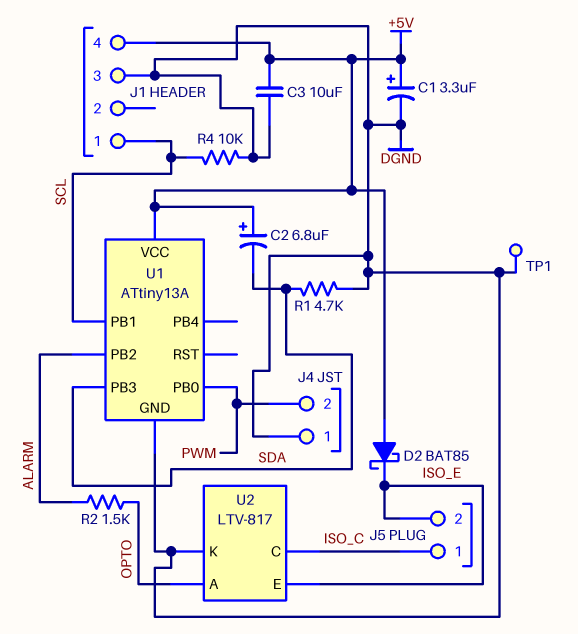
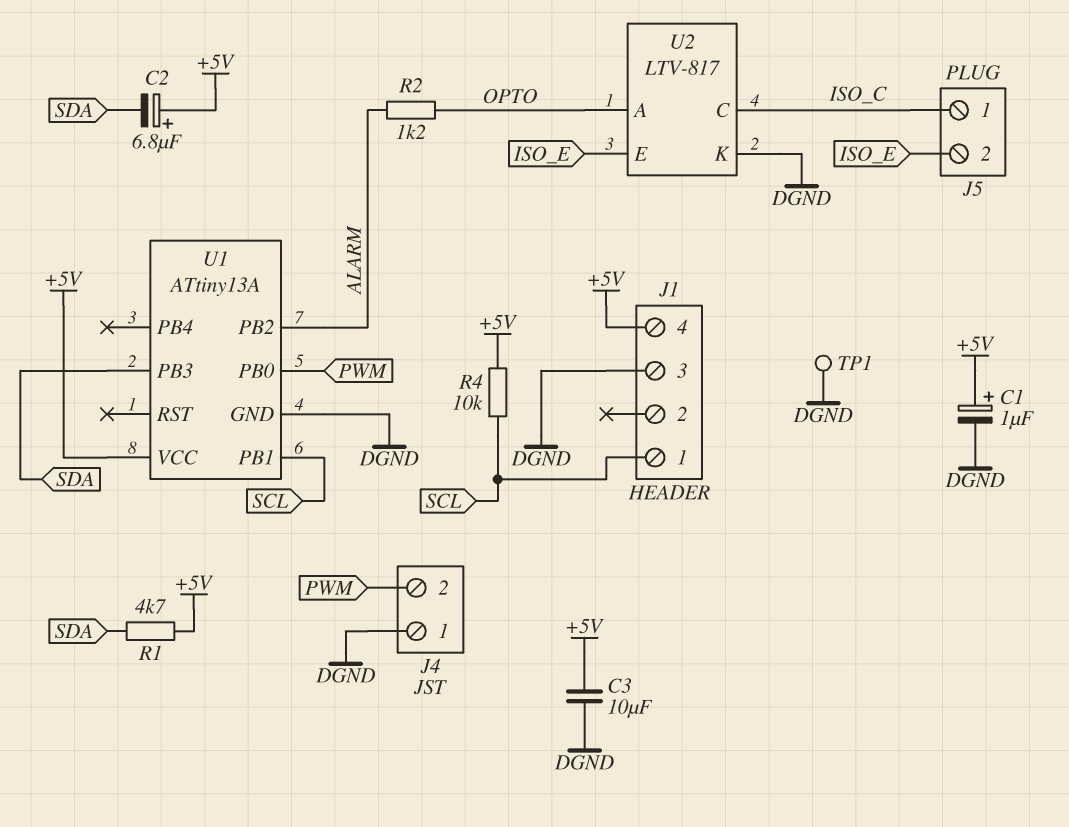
C1: 3.3uF (plus +5V, minus DGND) -> 1uF (plus +5V, minus DGND)
D2: schottky BAT85 (A +5V, K ISO_E) -> none
R1: 4.7k (DGND, SDA) -> 4.7k (+5V, SDA)
R2: 1.5k (ALARM, OPTO) -> 1.2k (ALARM, OPTO)
R4: 10k (DGND, SCL) -> 10k (+5V, SCL)

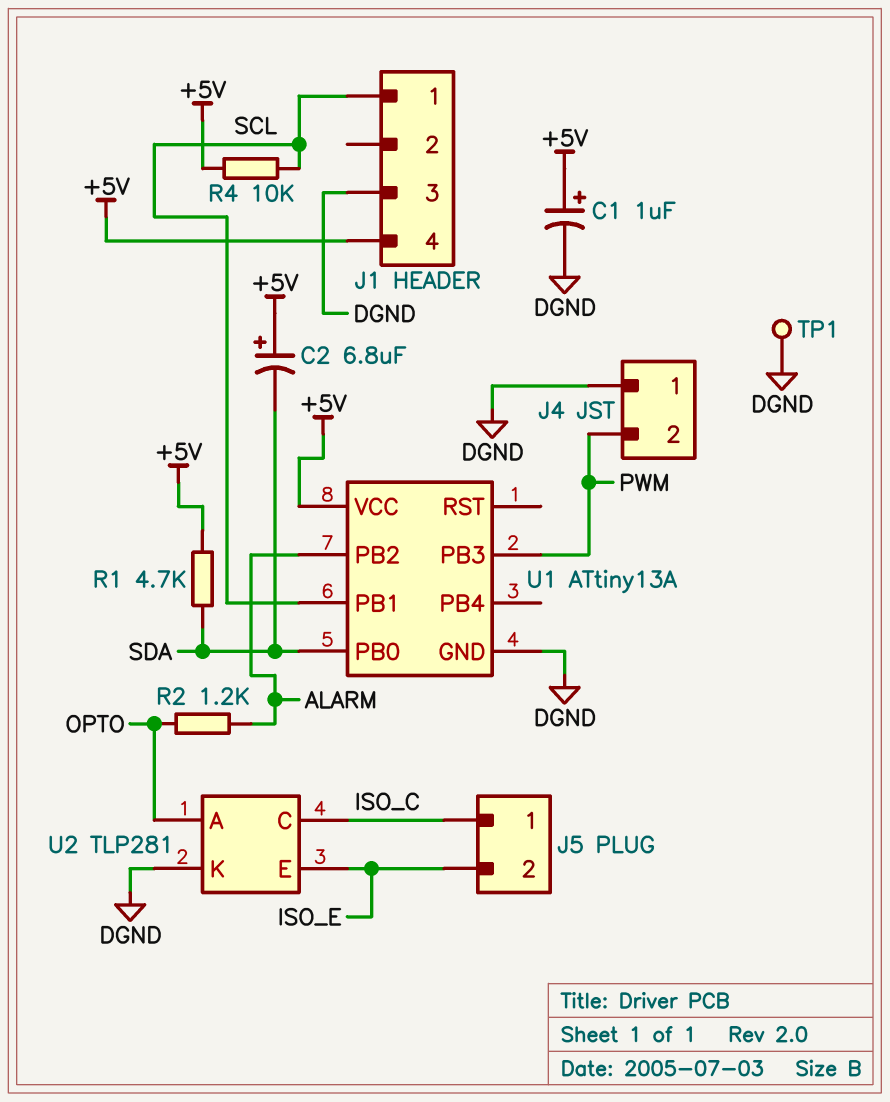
C3: 10uF (+5V, DGND) -> none
U1 pin PB0: PWM -> SDA
U1 pin PB3: SDA -> PWM
U2: LTV-817 -> TLP281

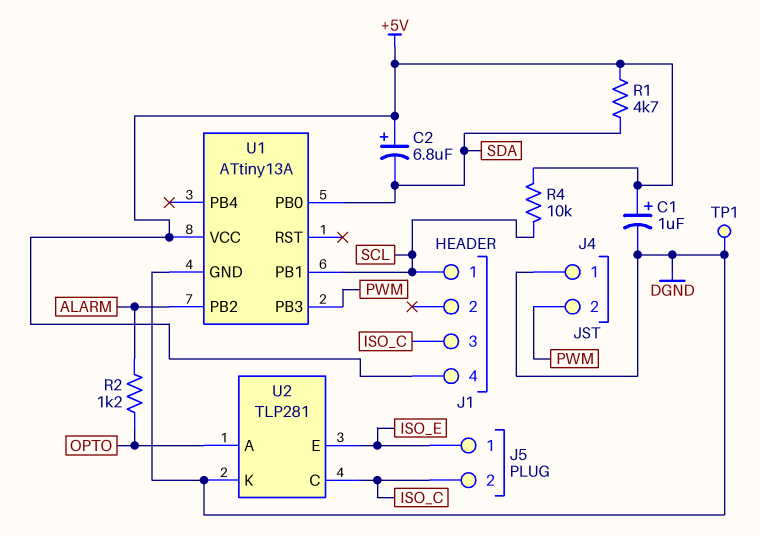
J1 pin 3: DGND -> ISO_C
J5 pin 1: ISO_C -> ISO_E
J5 pin 2: ISO_E -> ISO_C

